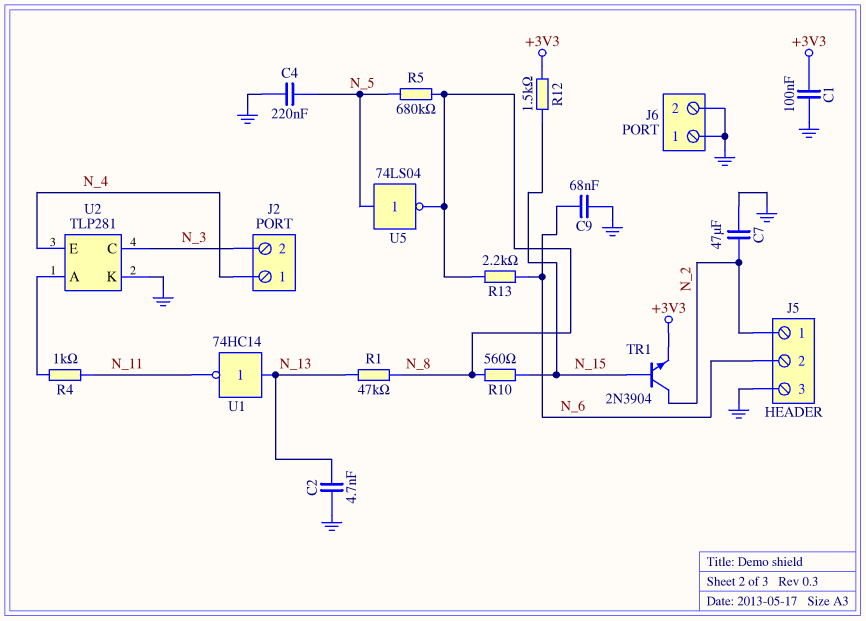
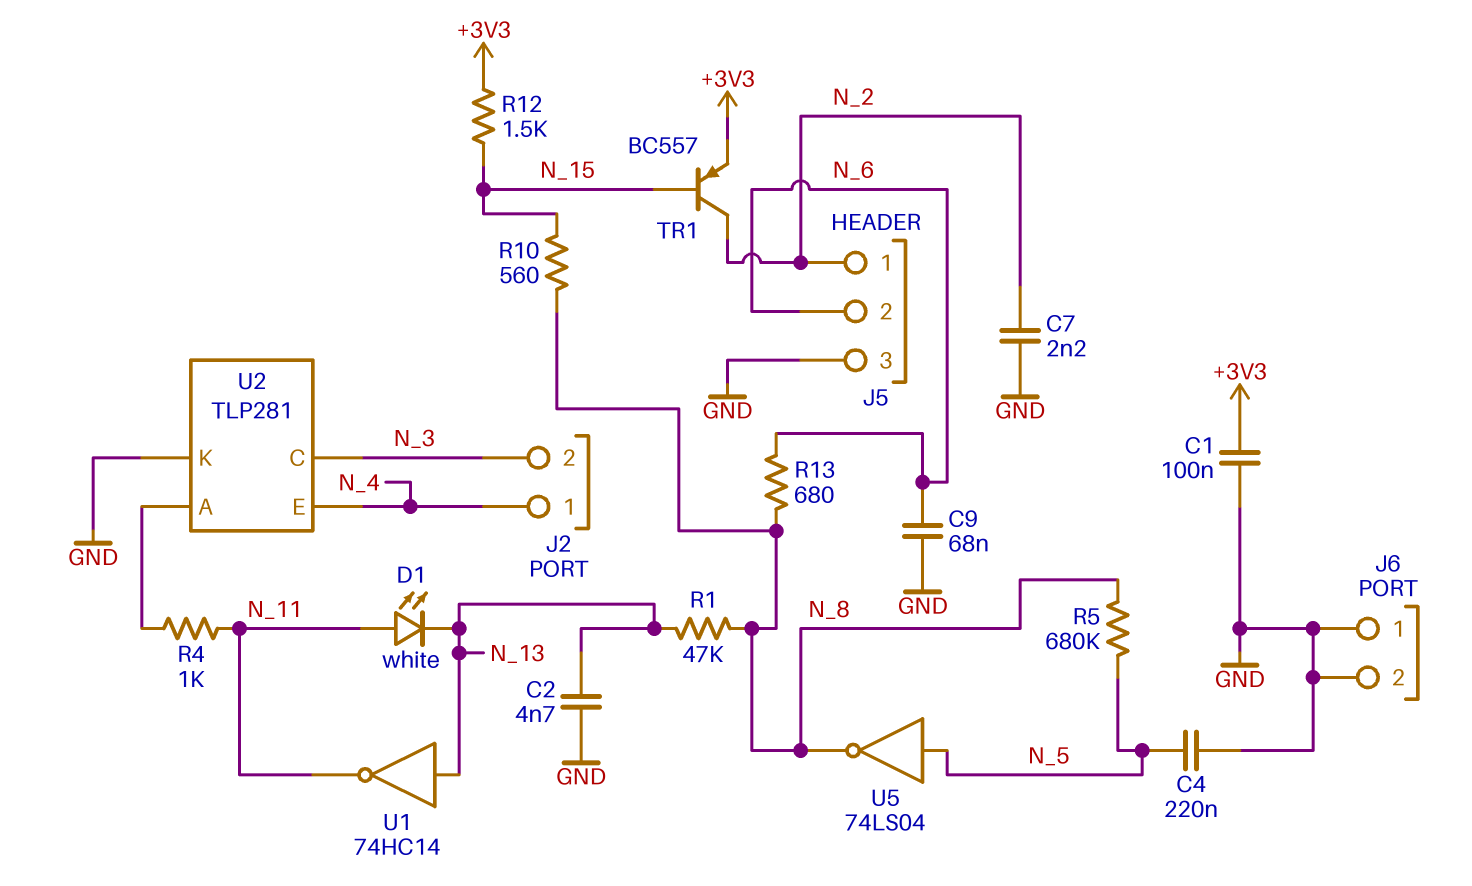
C7: 47uF (GND, N_2) -> 2.2nF (GND, N_2)
D1: none -> LED white (A N_11, K N_13)
R13: 2.2k (N_6, N_8) -> 680 (N_6, N_8)
TR1: NPN 2N3904 (B N_15, C N_2, E +3V3) -> PNP BC557 (B N_15, C N_2, E +3V3)

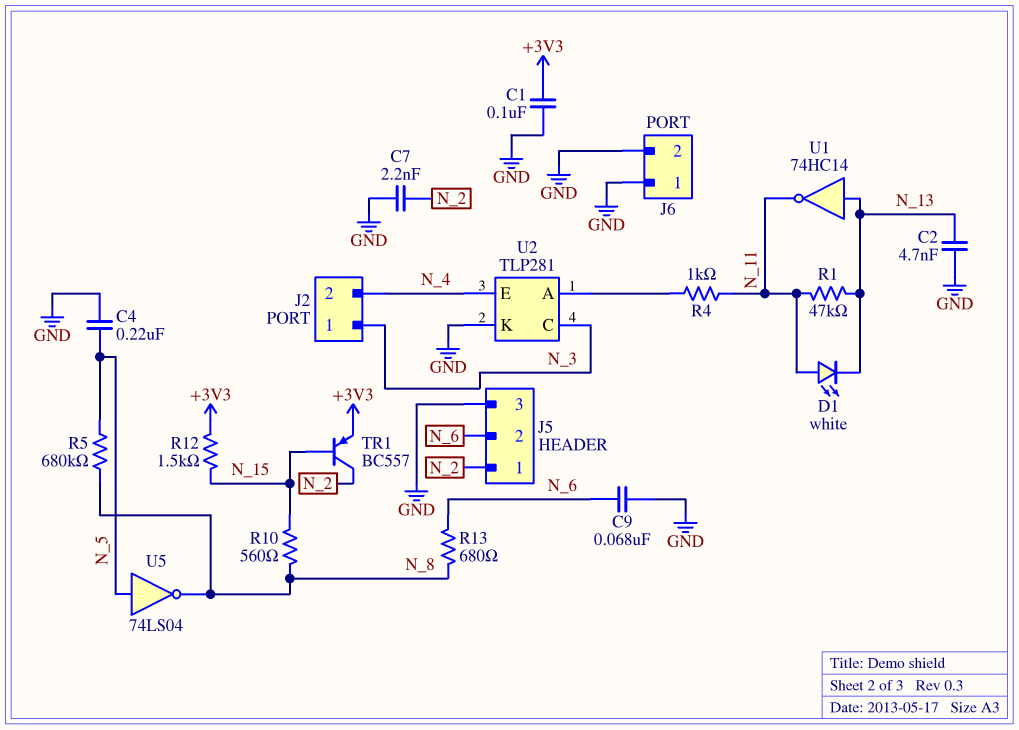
J2 pin 1: N_4 -> N_3
J2 pin 2: N_3 -> N_4
R1: 47k (N_8, N_13) -> 47k (N_11, N_13)

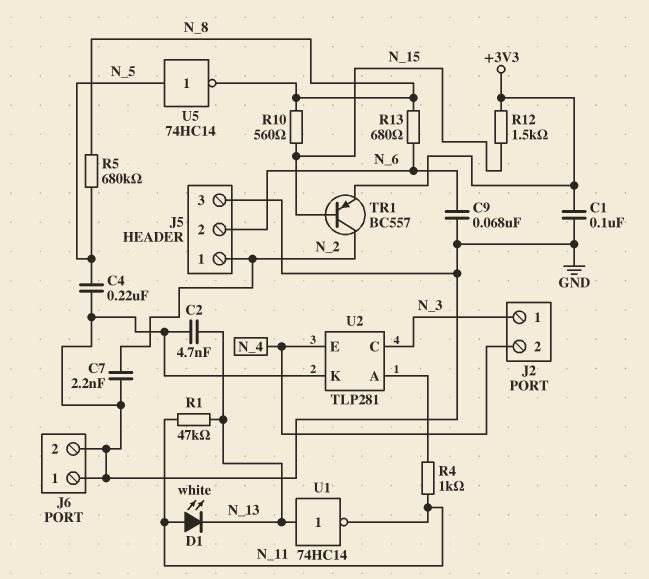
U5: NOT 74LS04 (in N_5, out N_8) -> NOT 74HC14 (in N_5, out N_8)

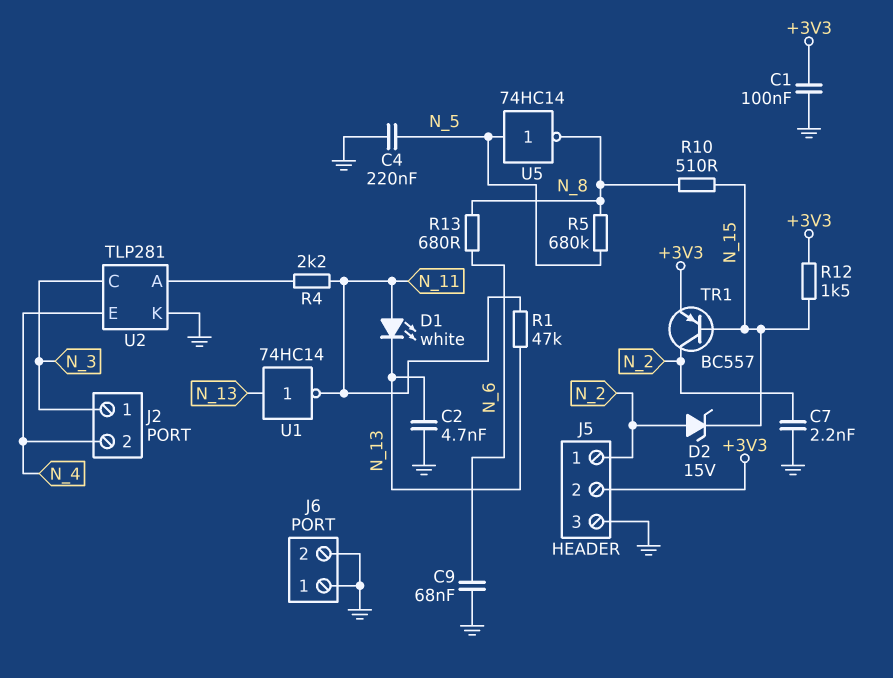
D2: none -> zener 15V (A N_2, K N_15)
J5 pin 2: N_6 -> +3V3
R4: 1k (N_11, U2/A) -> 2.2k (N_11, U2/A)
R10: 560 (N_8, N_15) -> 510 (N_8, N_15)

